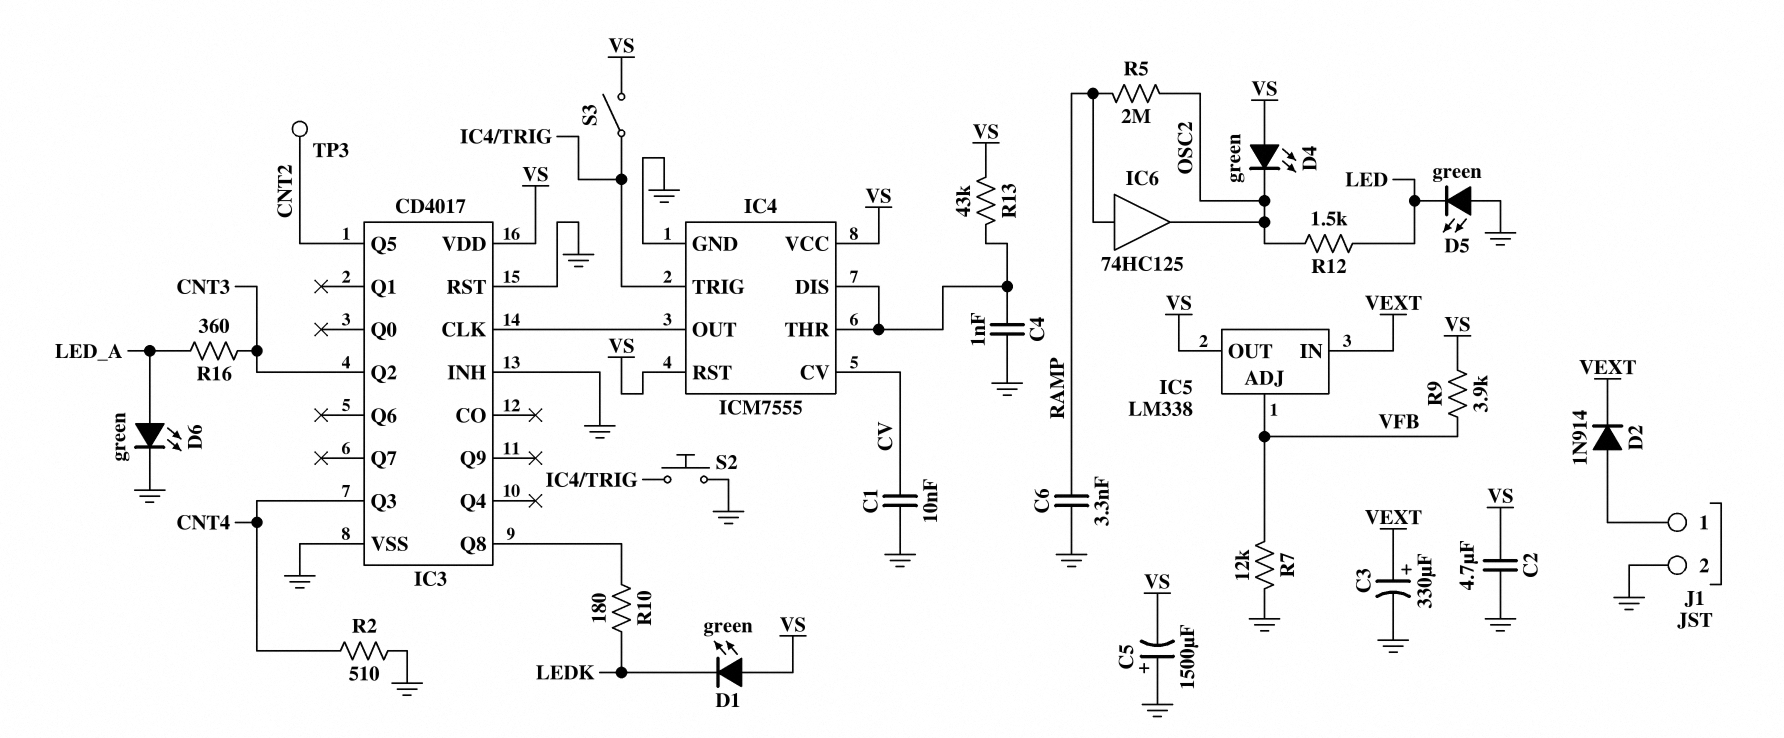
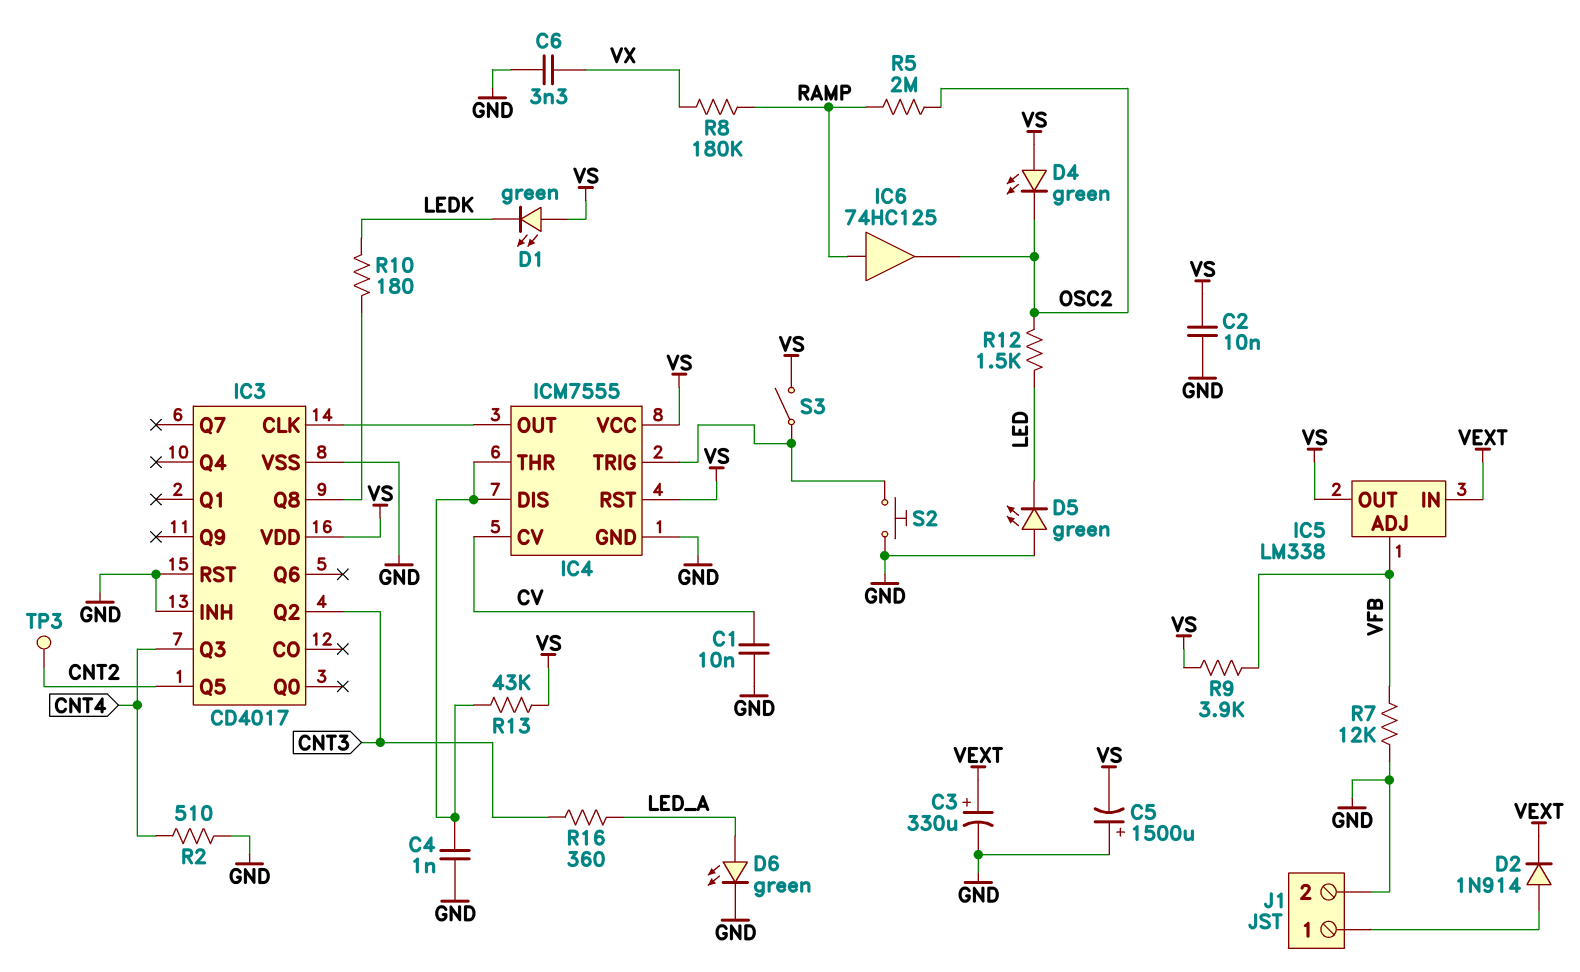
C2: 4.7uF (GND, VS) -> 10nF (GND, VS)
C6: 3.3nF (GND, RAMP) -> 3.3nF (GND, VX)
R8: none -> 180k (RAMP, VX)

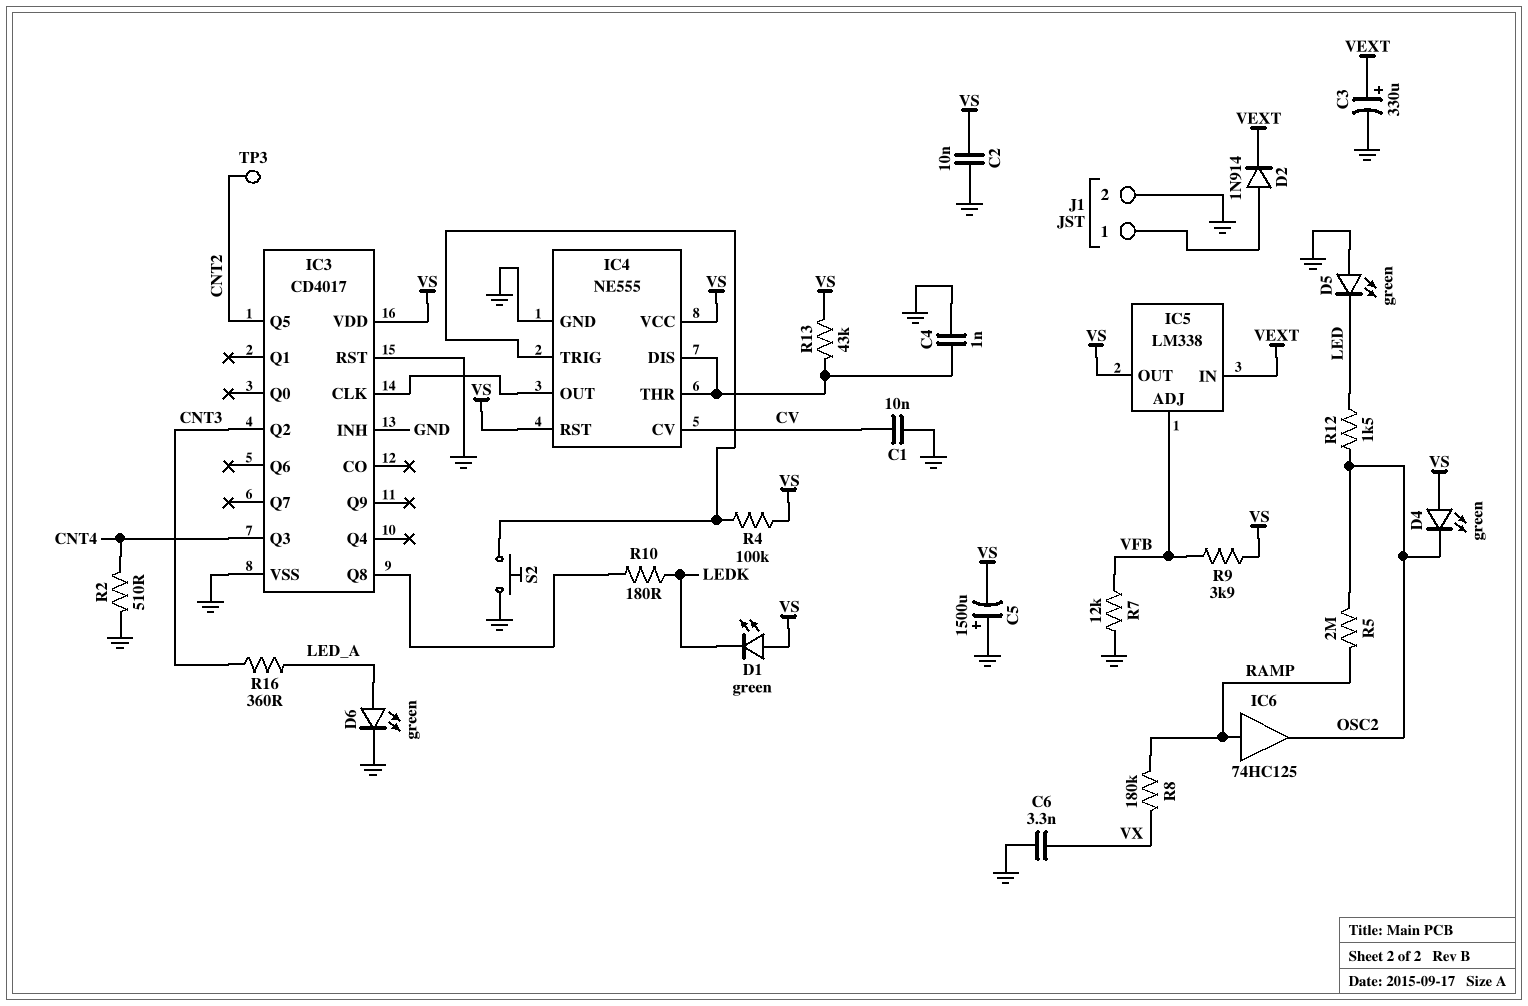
IC4: ICM7555 -> NE555
R4: none -> 100k (IC4/TRIG, VS)
S3: switch (IC4/TRIG, VS) -> none

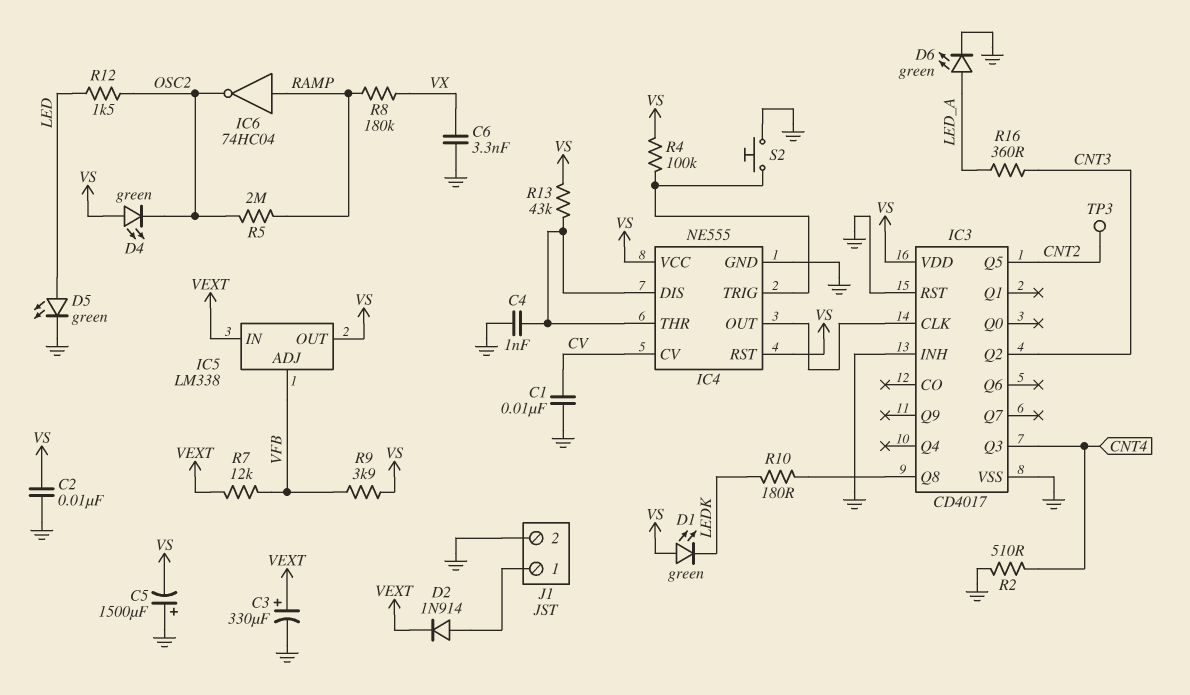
D5: LED green (A GND, K LED) -> LED green (A LED, K GND)
IC6: buffer 74HC125 (in RAMP, out OSC2) -> NOT 74HC04 (in RAMP, out OSC2)
R7: 12k (GND, VFB) -> 12k (VEXT, VFB)

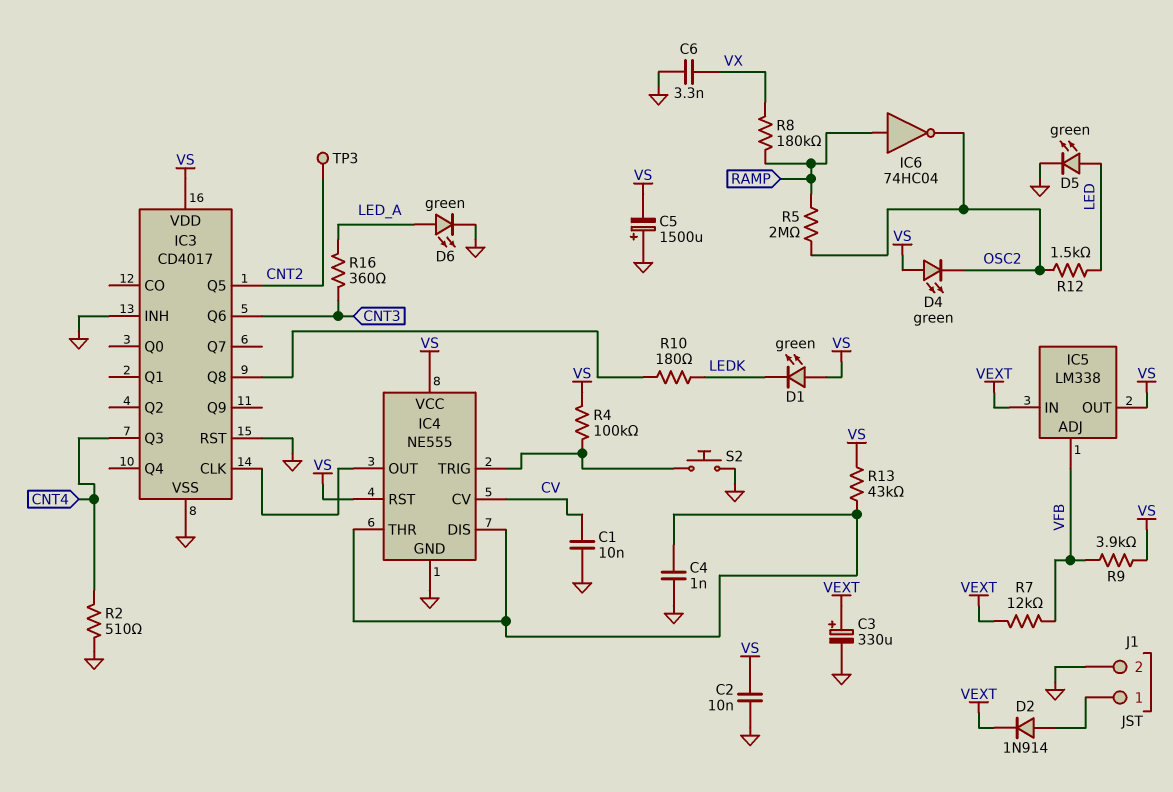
IC3 pin Q2: CNT3 -> none
IC3 pin Q6: none -> CNT3

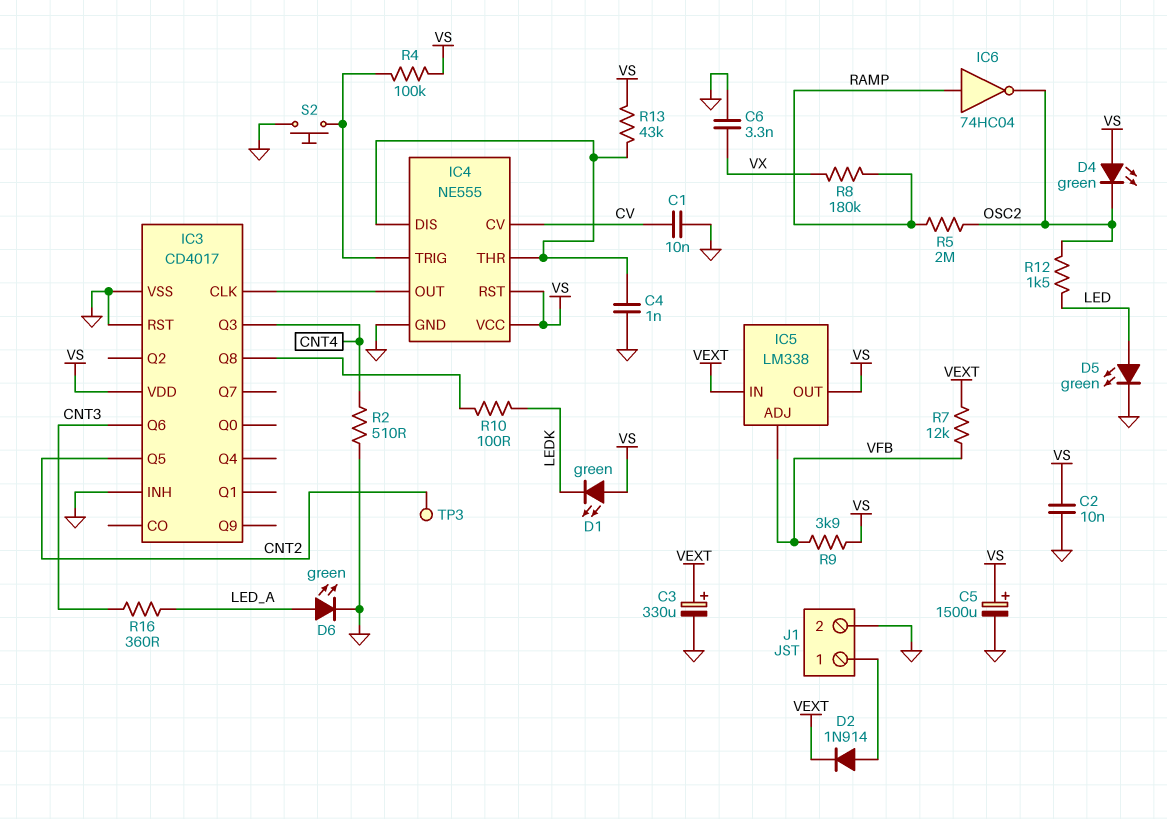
C5: 1500uF (plus GND, minus VS) -> 1500uF (plus VS, minus GND)
R10: 180 (IC3/Q8, LEDK) -> 100 (IC3/Q8, LEDK)

